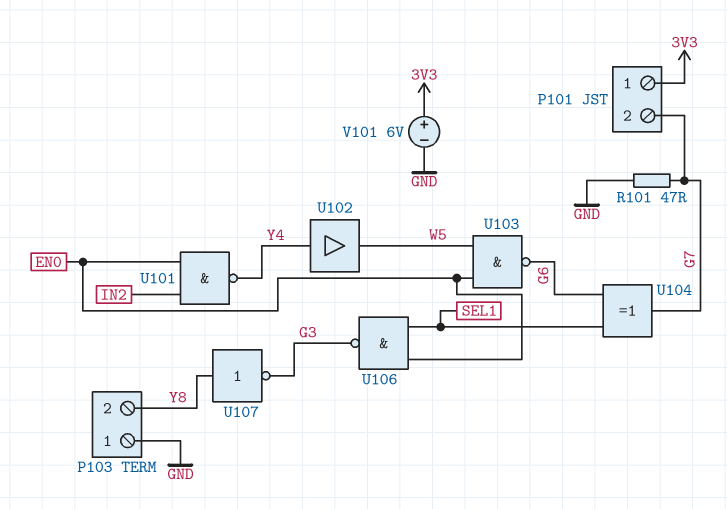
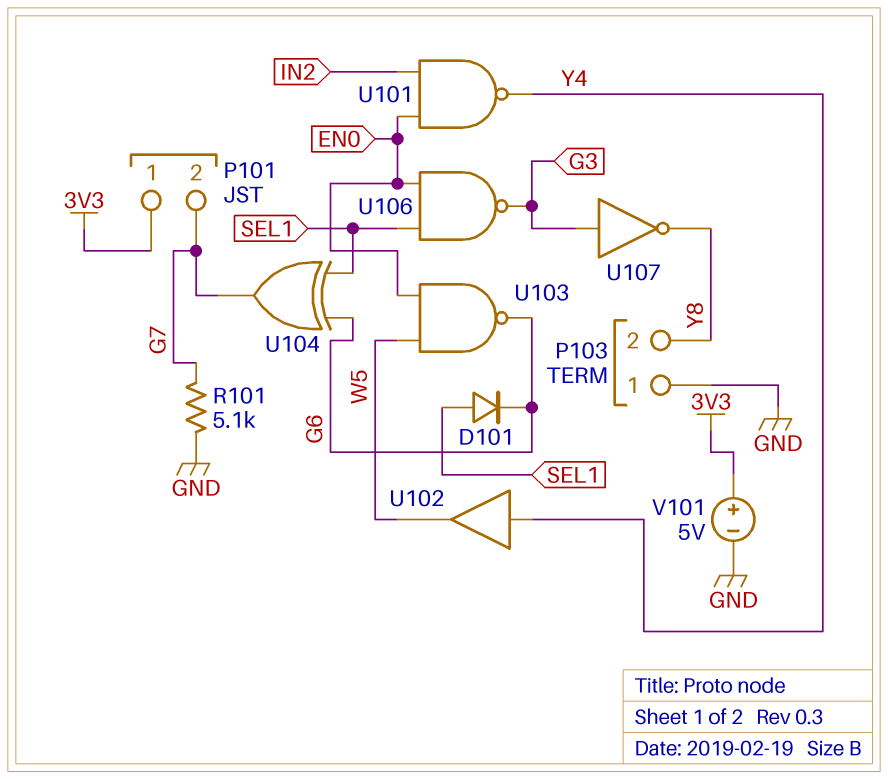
D101: none -> diode (A SEL1, K G6)
R101: 47 (G7, GND) -> 5.1k (G7, GND)
U107: NOT (in Y8, out G3) -> NOT (in G3, out Y8)
V101: 6V (plus 3V3, minus GND) -> 5V (plus 3V3, minus GND)

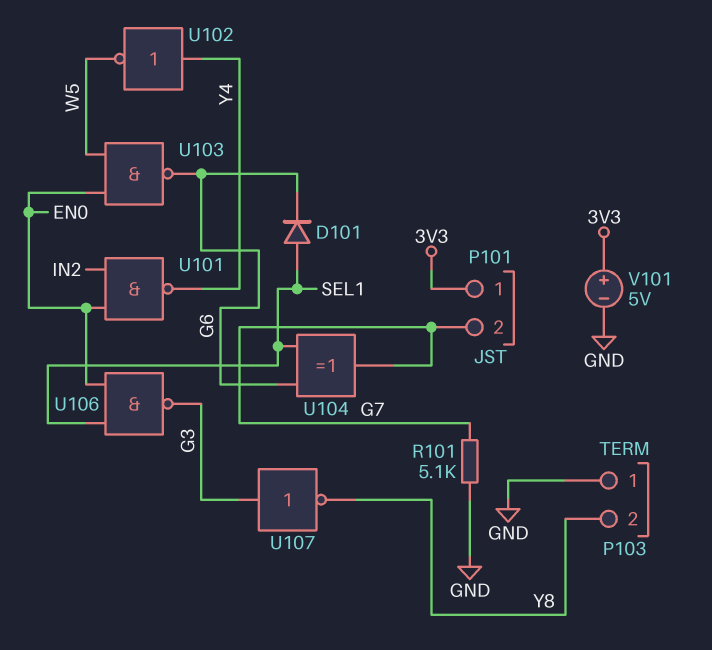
U102: buffer (in Y4, out W5) -> NOT (in Y4, out W5)

